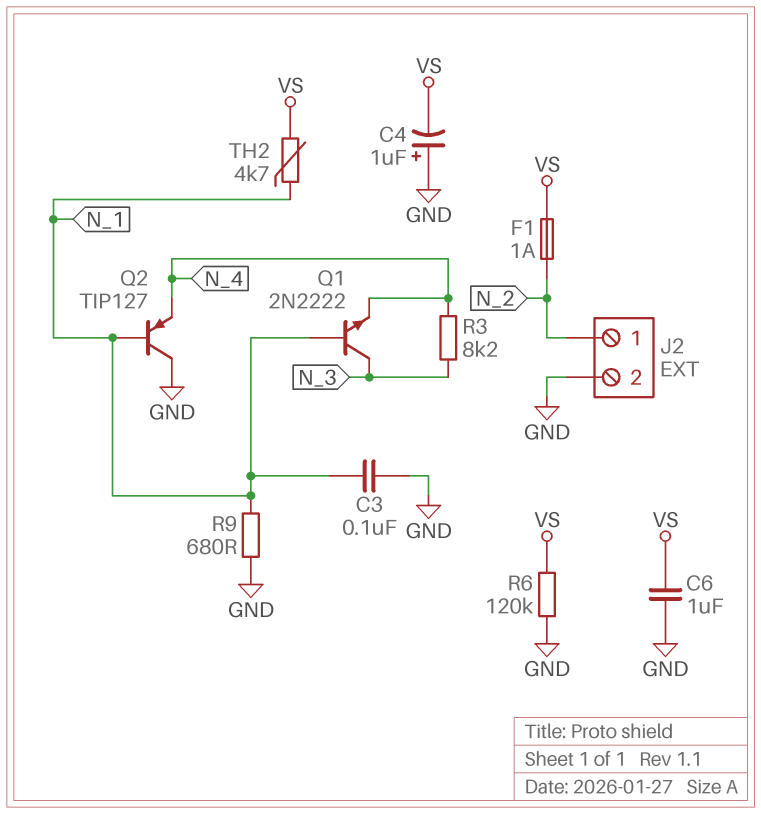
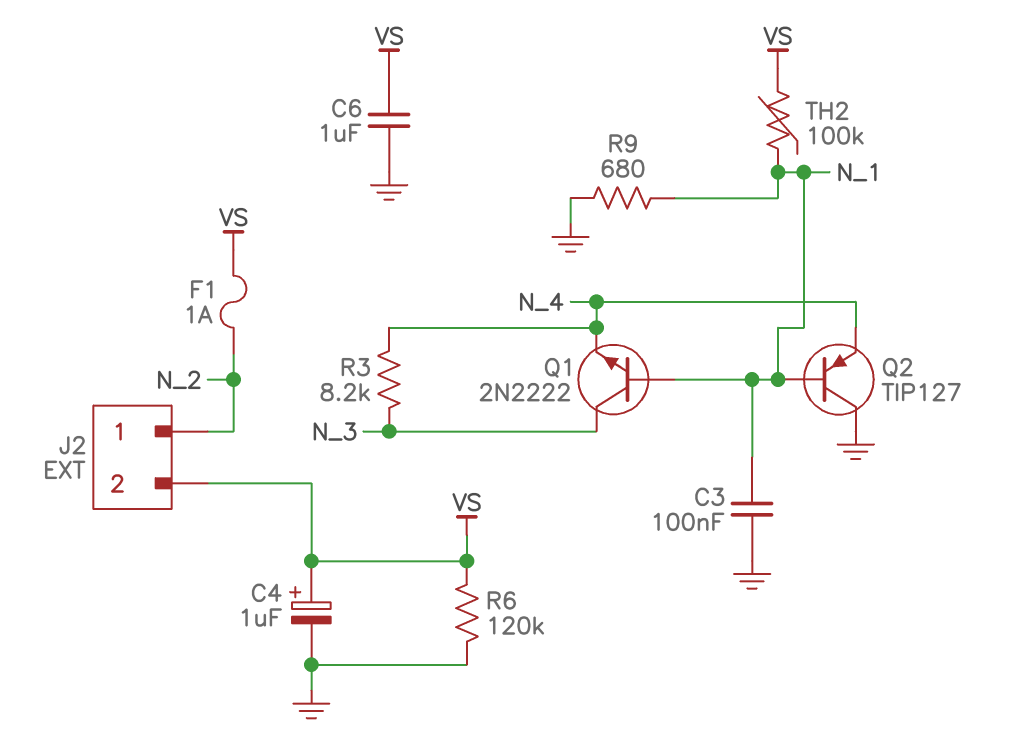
C4: 1uF (plus GND, minus VS) -> 1uF (plus VS, minus GND)
J2 pin 2: GND -> VS
TH2: 4.7k (N_1, VS) -> 100k (N_1, VS)

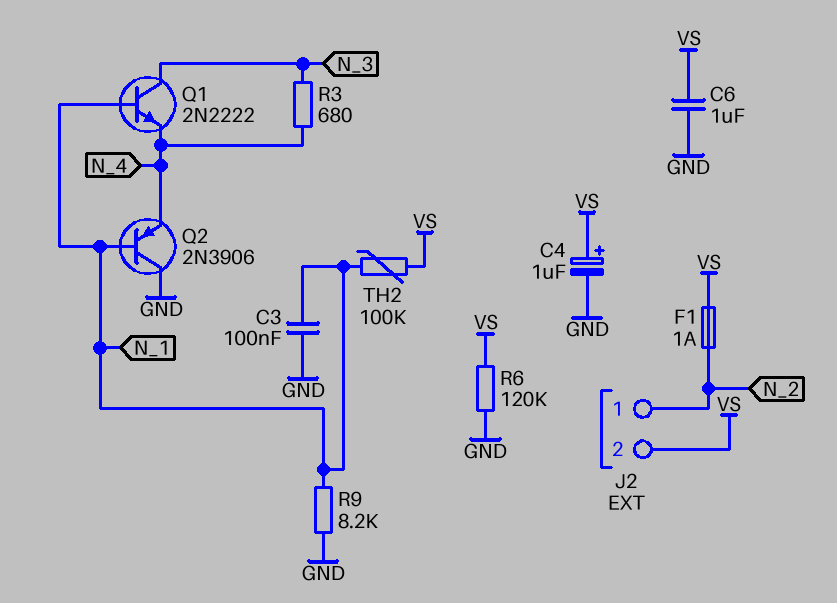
Q2: PNP TIP127 (B N_1, C GND, E N_4) -> PNP 2N3906 (B N_1, C GND, E N_4)
R3: 8.2k (N_3, N_4) -> 680 (N_3, N_4)
R9: 680 (GND, N_1) -> 8.2k (GND, N_1)

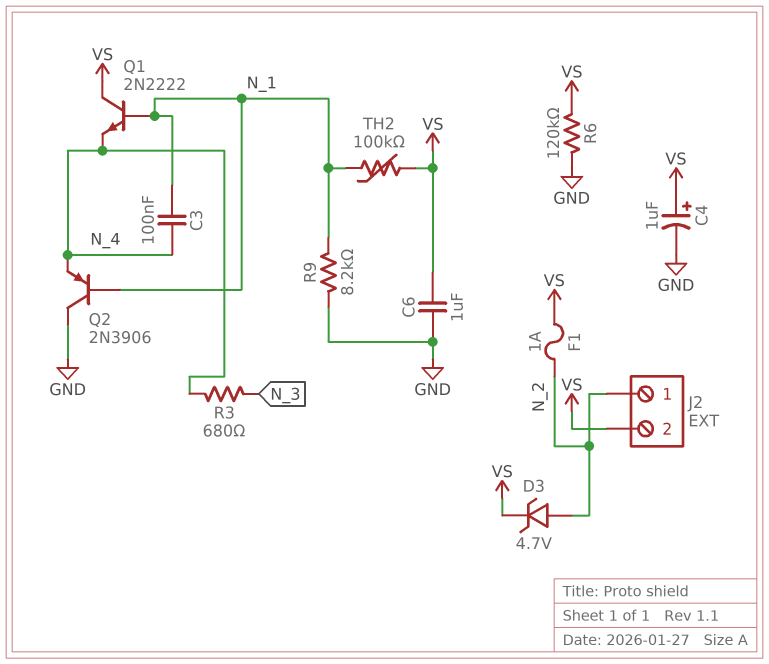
C3: 100nF (GND, N_1) -> 100nF (N_1, N_4)
D3: none -> zener 4.7V (A N_2, K VS)
Q1: NPN 2N2222 (B N_1, C N_3, E N_4) -> NPN 2N2222 (B N_1, C VS, E N_4)

